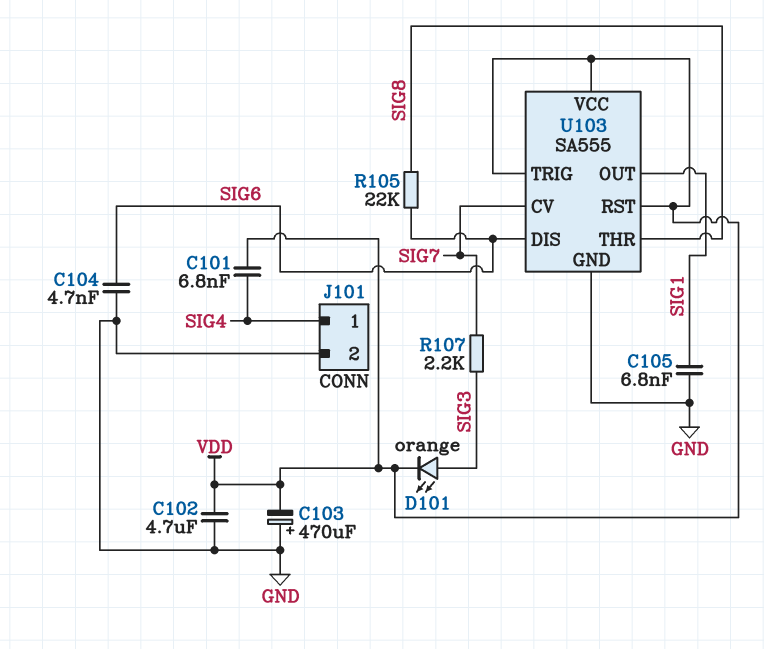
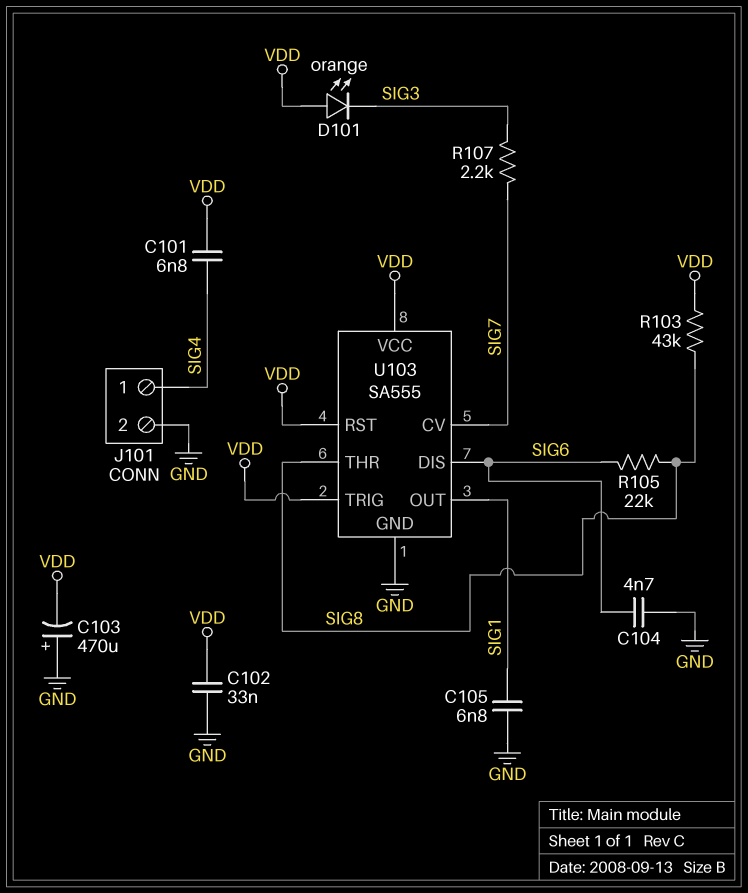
C102: 4.7uF (GND, VDD) -> 33nF (GND, VDD)
D101: LED orange (A SIG3, K VDD) -> LED orange (A VDD, K SIG3)
R103: none -> 43k (SIG8, VDD)

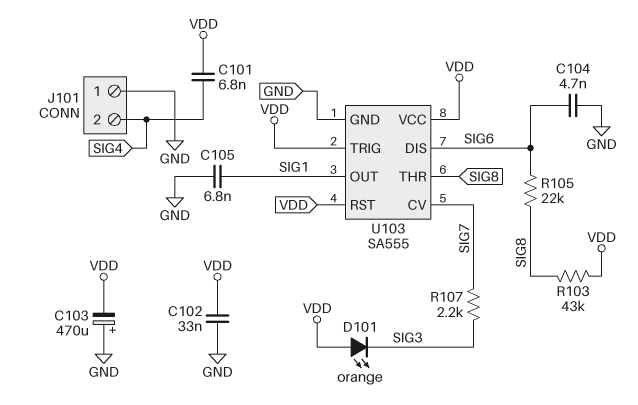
J101 pin 1: SIG4 -> GND
J101 pin 2: GND -> SIG4

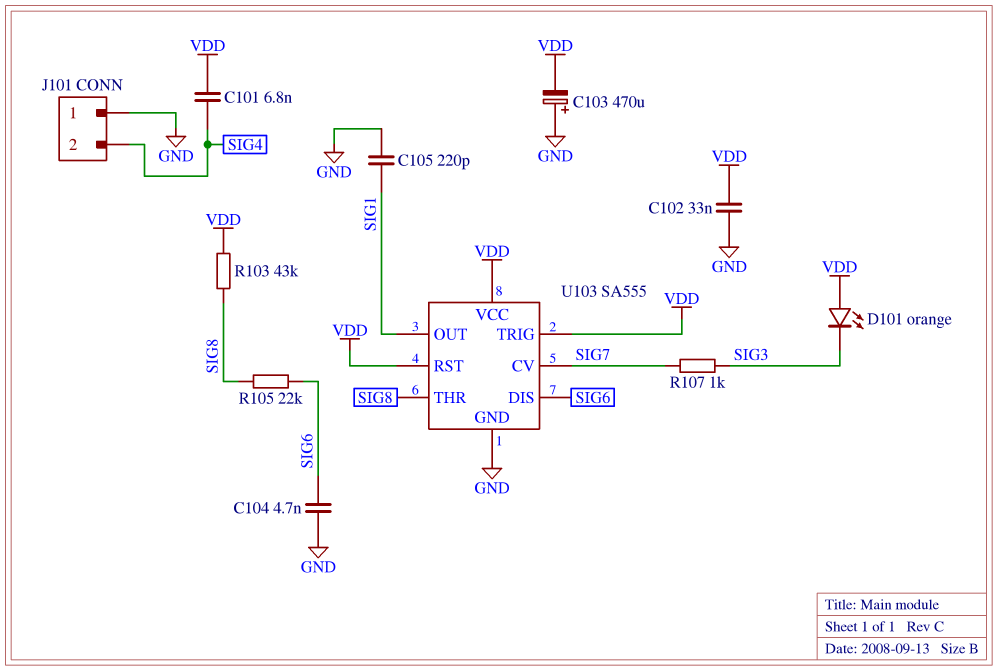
C105: 6.8nF (GND, SIG1) -> 220pF (GND, SIG1)
R107: 2.2k (SIG3, SIG7) -> 1k (SIG3, SIG7)

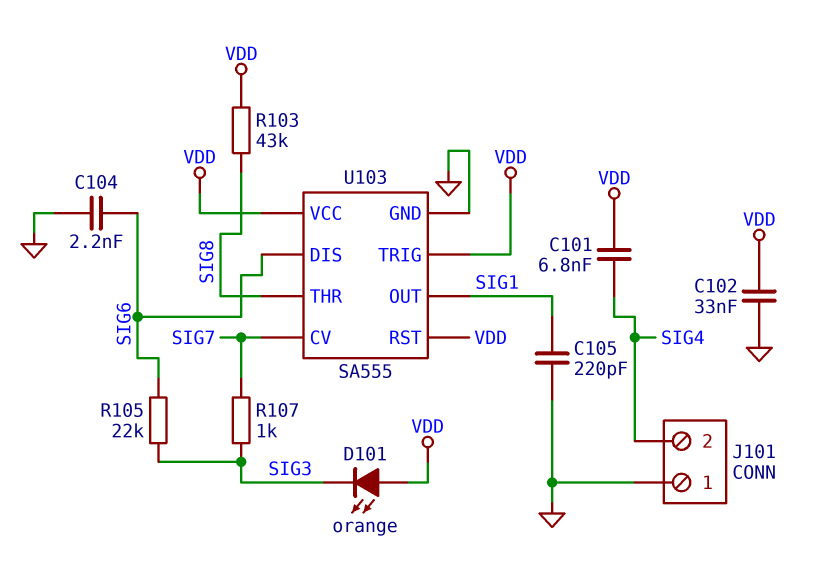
C103: 470uF (plus GND, minus VDD) -> none
C104: 4.7nF (GND, SIG6) -> 2.2nF (GND, SIG6)
R105: 22k (SIG6, SIG8) -> 22k (SIG3, SIG6)

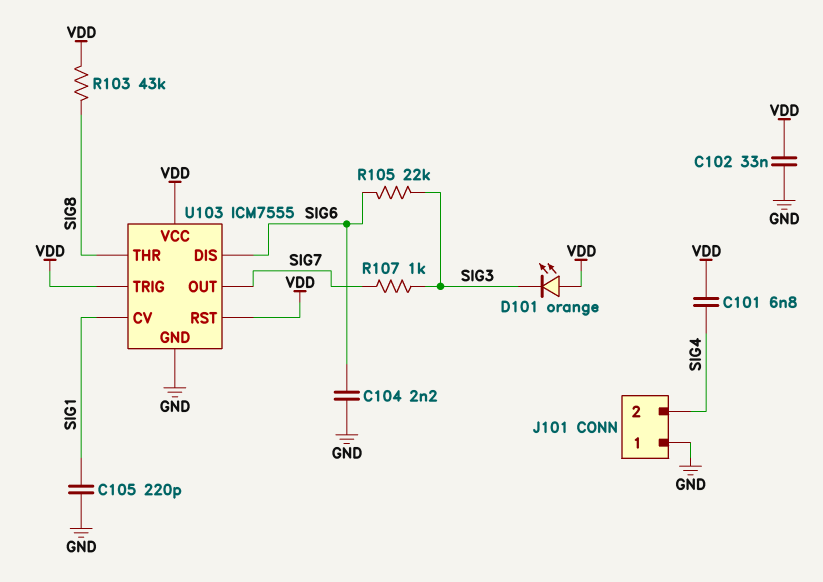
U103: SA555 -> ICM7555
U103 pin CV: SIG7 -> SIG1
U103 pin OUT: SIG1 -> SIG7

